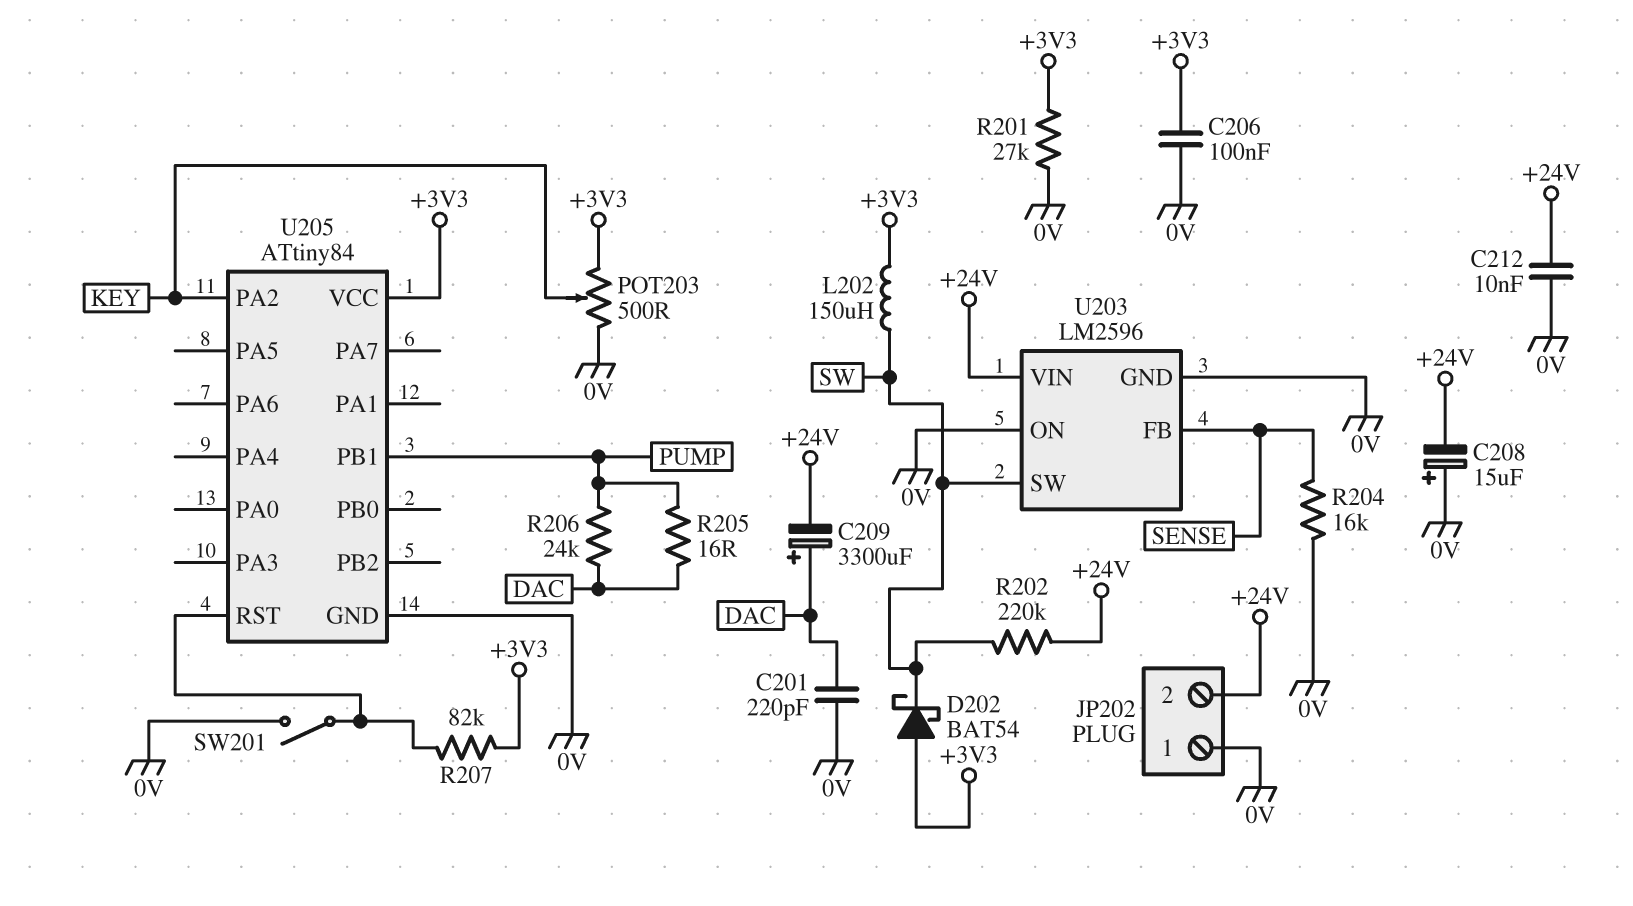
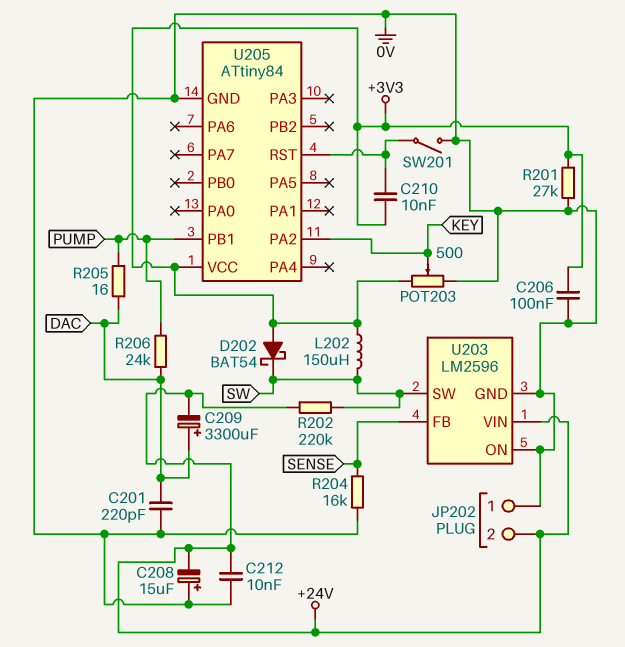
C210: none -> 10nF (+3V3, U205/RST)
R207: 82k (+3V3, U205/RST) -> none

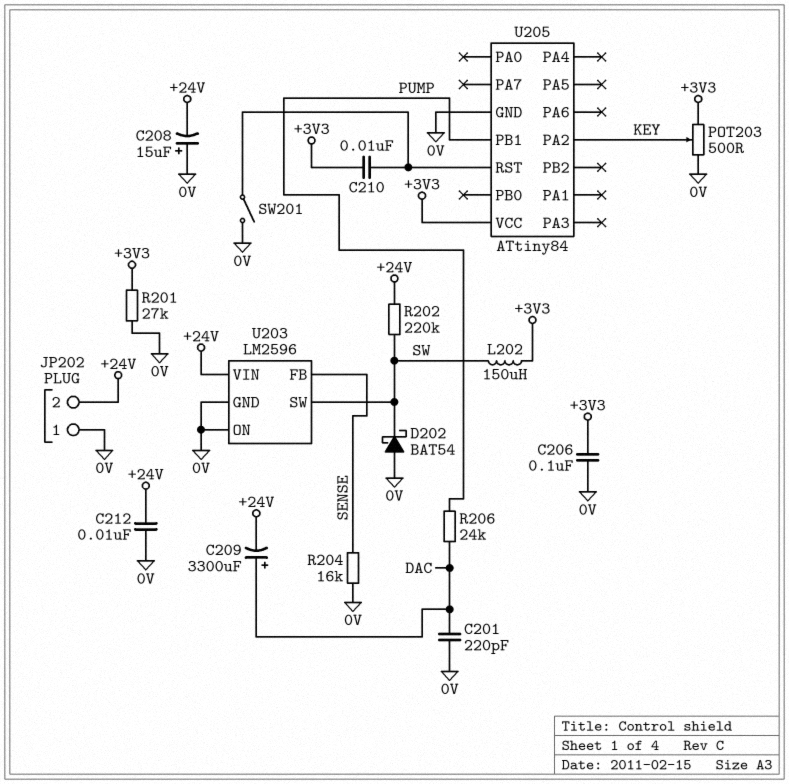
D202: schottky BAT54 (A +3V3, K SW) -> schottky BAT54 (A 0V, K SW)
R205: 16 (DAC, PUMP) -> none

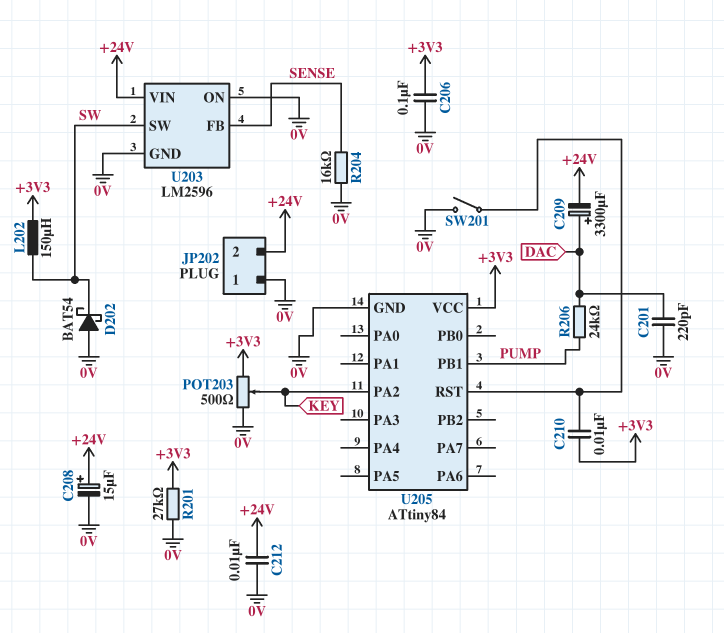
C208: 15uF (plus 0V, minus +24V) -> 15uF (plus +24V, minus 0V)
R202: 220k (+24V, SW) -> none

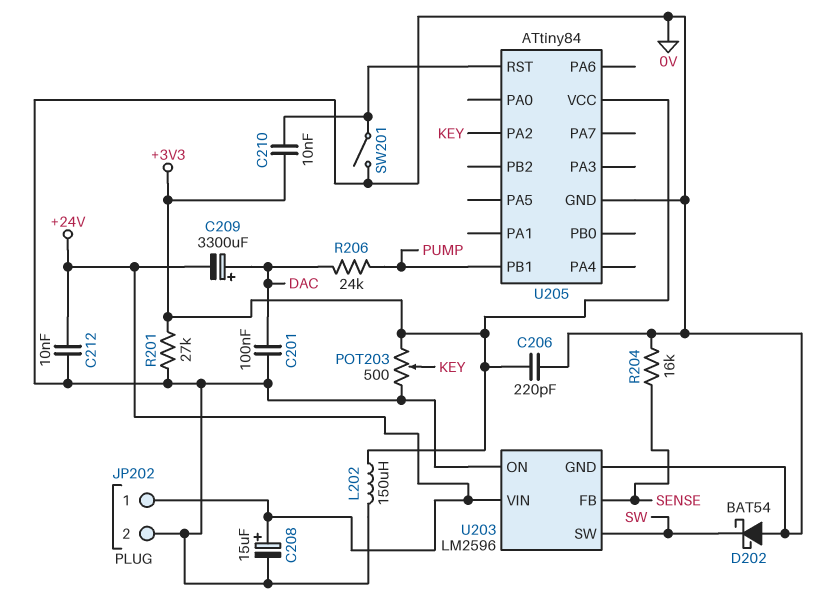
C201: 220pF (0V, DAC) -> 100nF (0V, DAC)
C206: 100nF (+3V3, 0V) -> 220pF (+3V3, 0V)
JP202 pin 1: 0V -> +24V
JP202 pin 2: +24V -> 0V
L202: 150uH (+3V3, SW) -> 150uH (+3V3, 0V)

